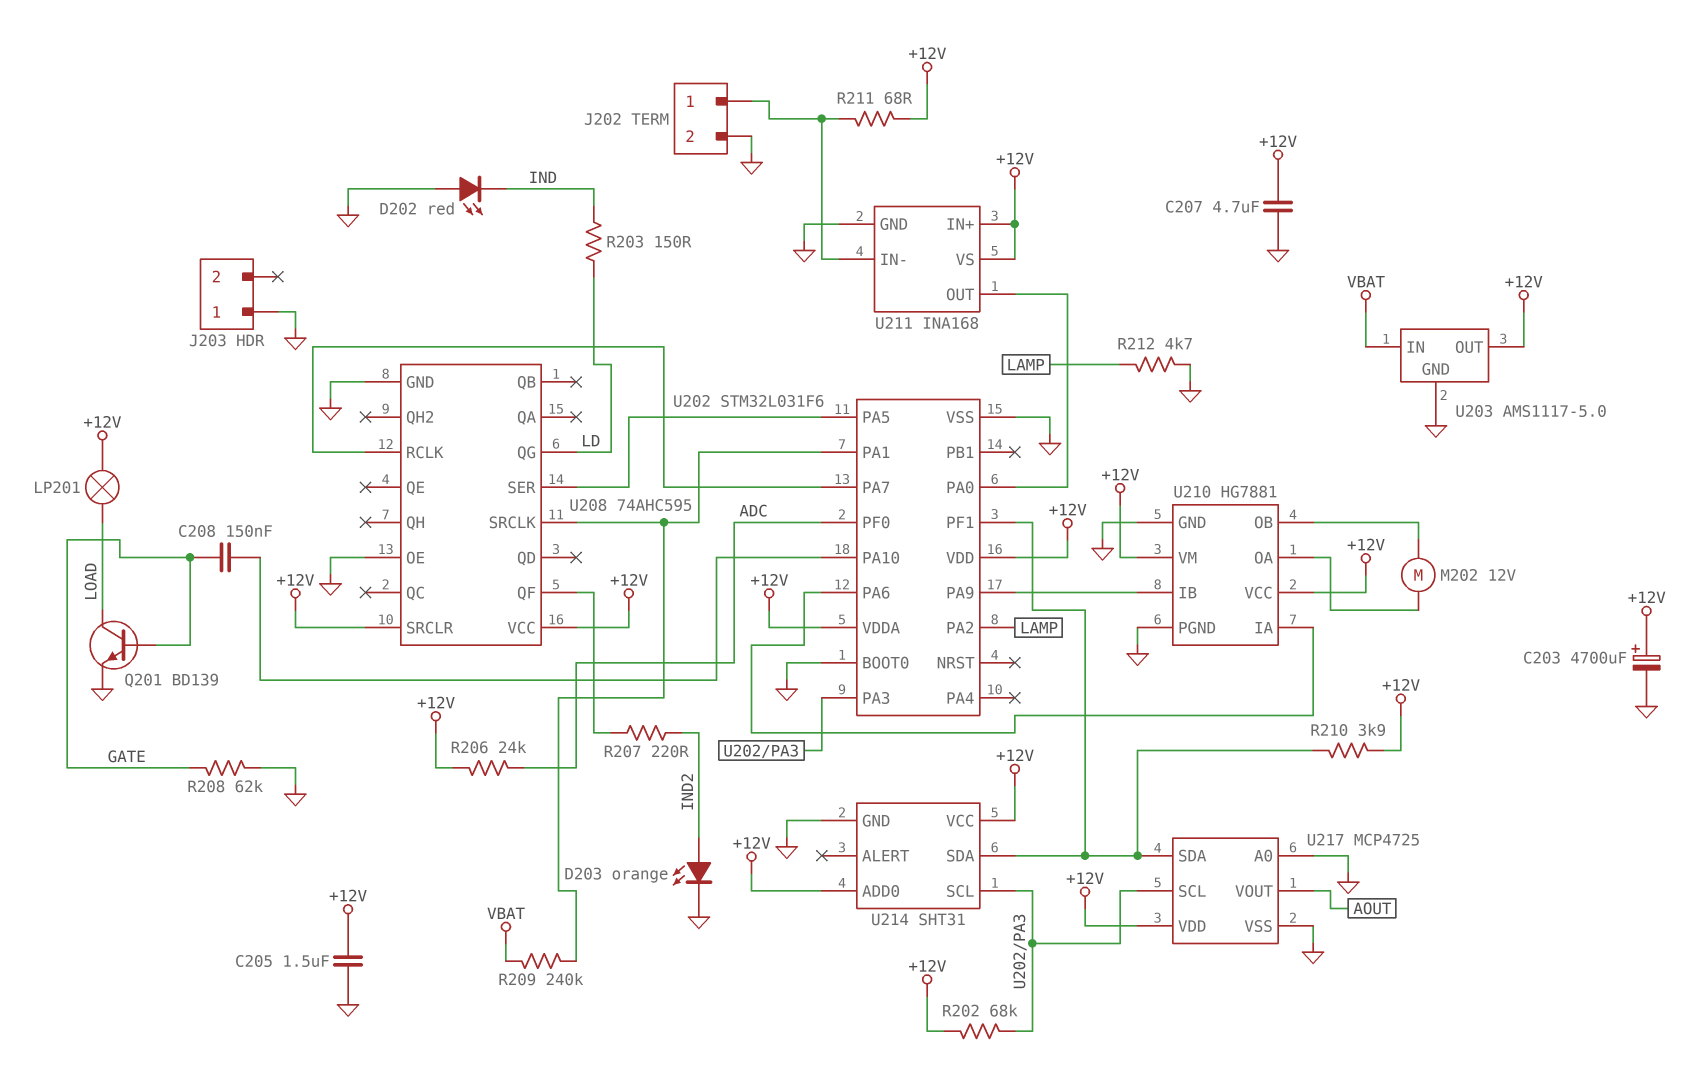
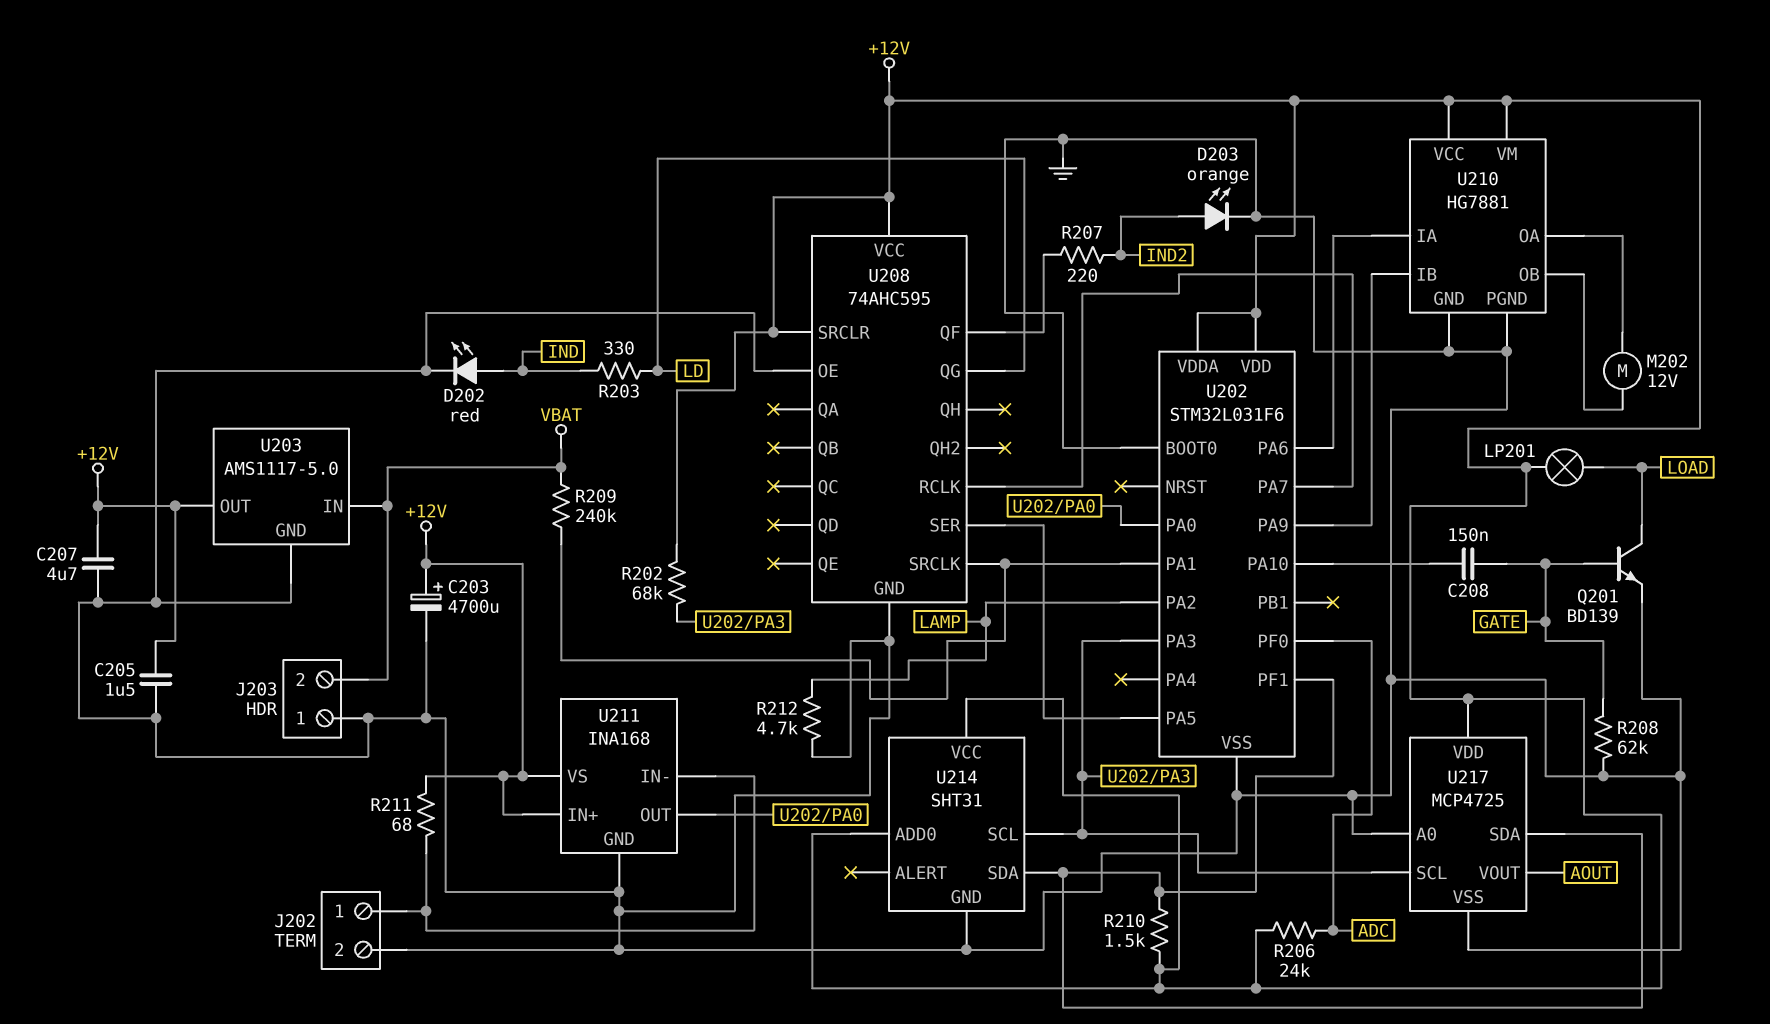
D202: LED red (A GND, K IND) -> LED red (A IND, K GND)
J203 pin 2: none -> VBAT
R203: 150 (IND, LD) -> 330 (IND, LD)
R210: 3.9k (+12V, U202/PF1) -> 1.5k (+12V, U202/PF1)

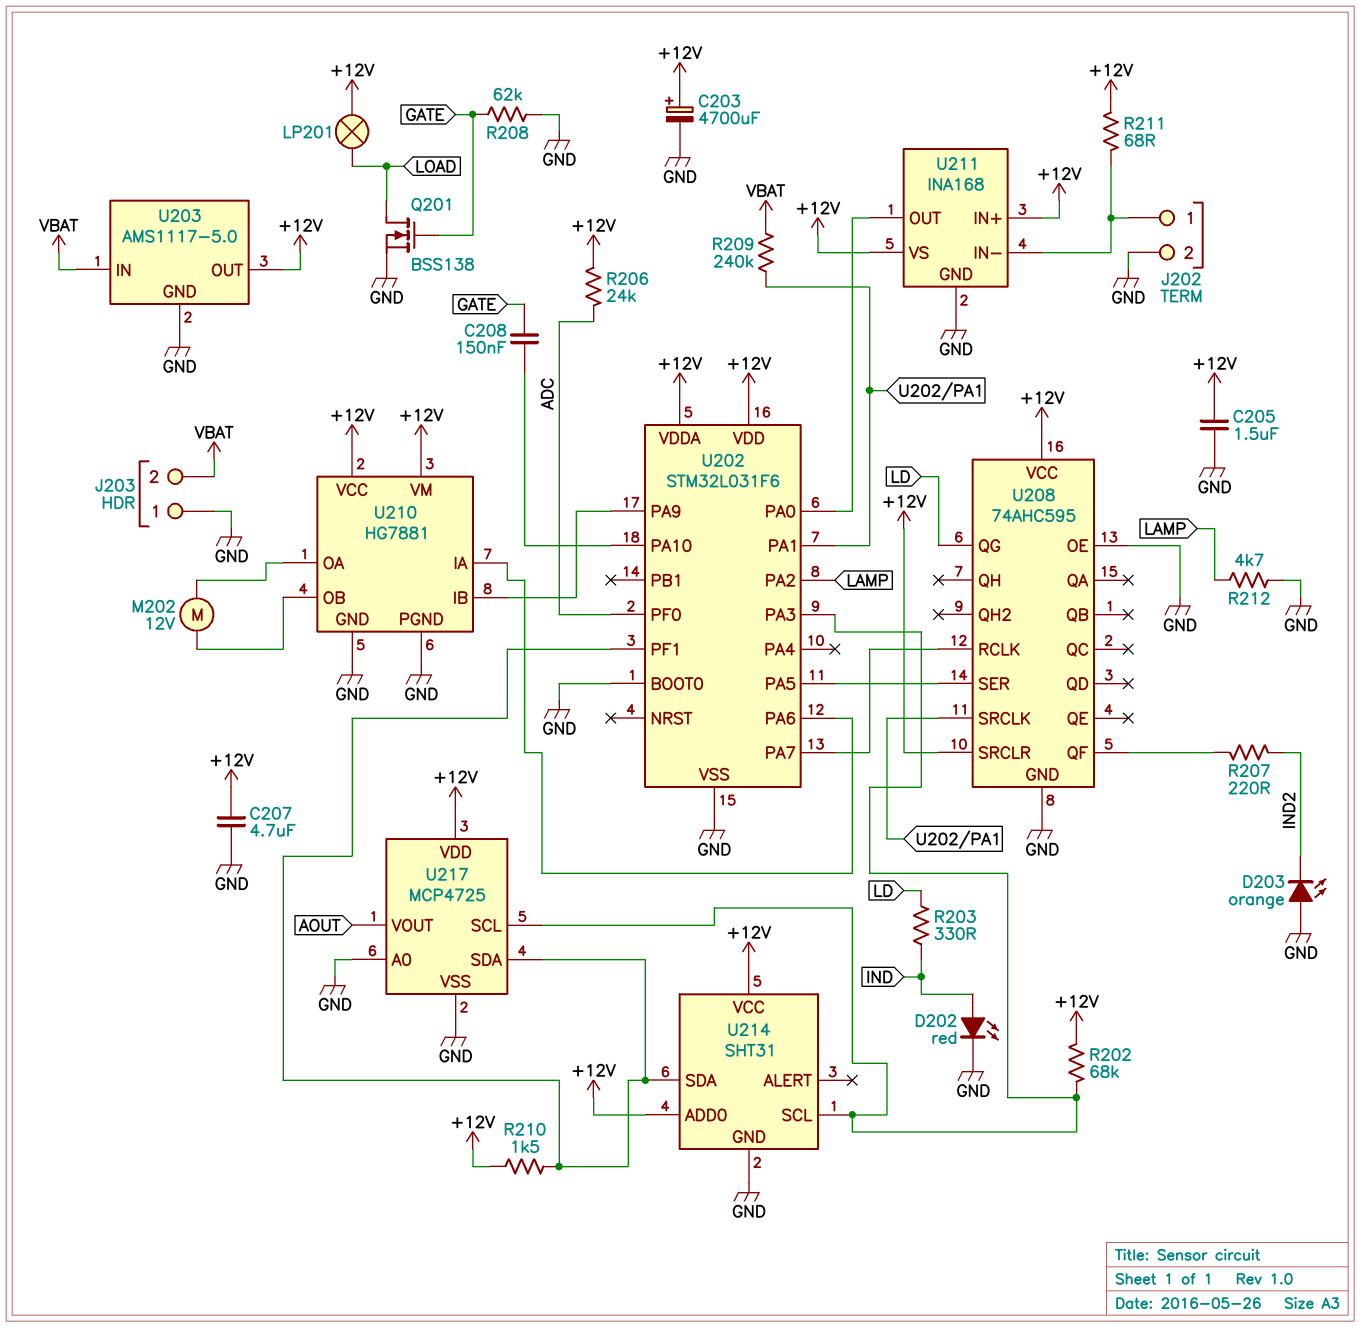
D203: LED orange (A IND2, K GND) -> LED orange (A GND, K IND2)
Q201: NPN BD139 (B GATE, C LOAD, E GND) -> NMOS BSS138 (G GATE, D LOAD, S GND)

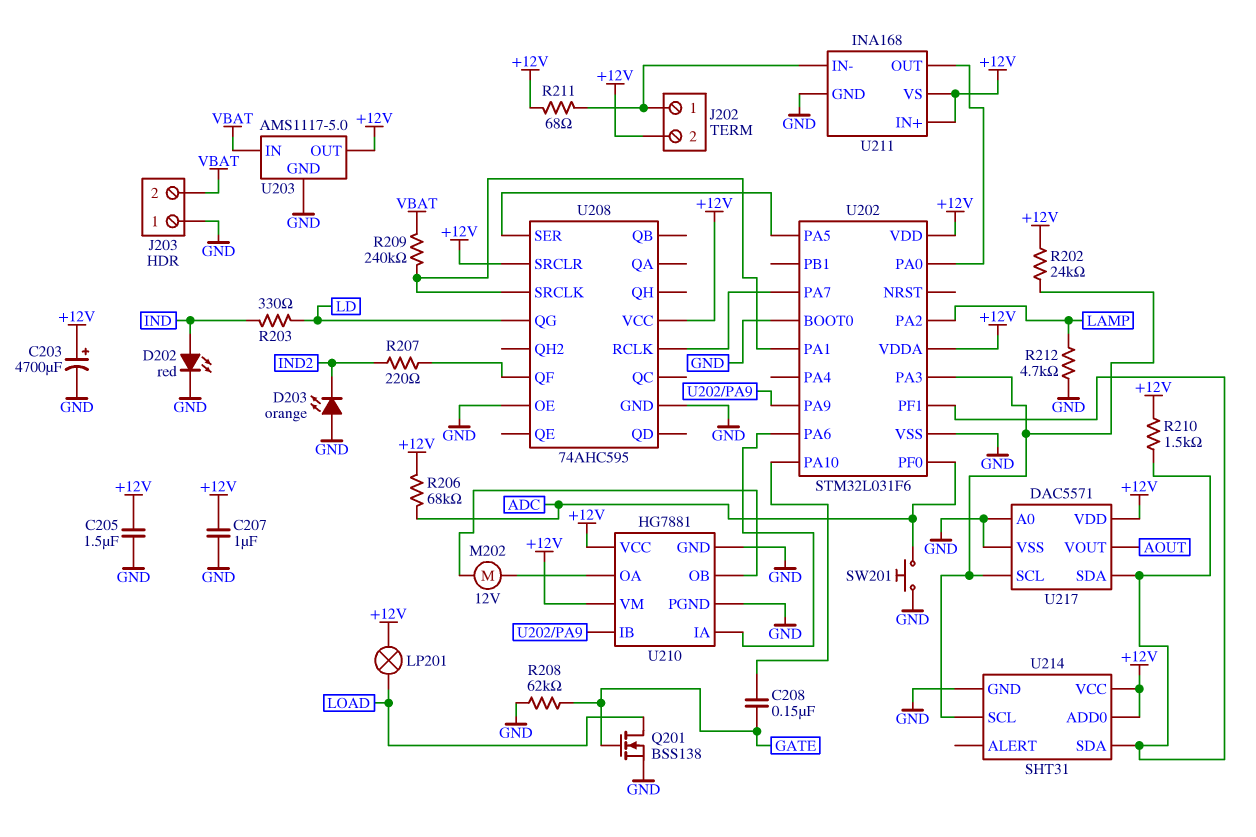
C207: 4.7uF (+12V, GND) -> 1uF (+12V, GND)
J202 pin 2: GND -> +12V
R202: 68k (+12V, U202/PA3) -> 24k (+12V, U202/PA3)
R206: 24k (+12V, ADC) -> 68k (+12V, ADC)
SW201: none -> button (ADC, GND)
U217: MCP4725 -> DAC5571

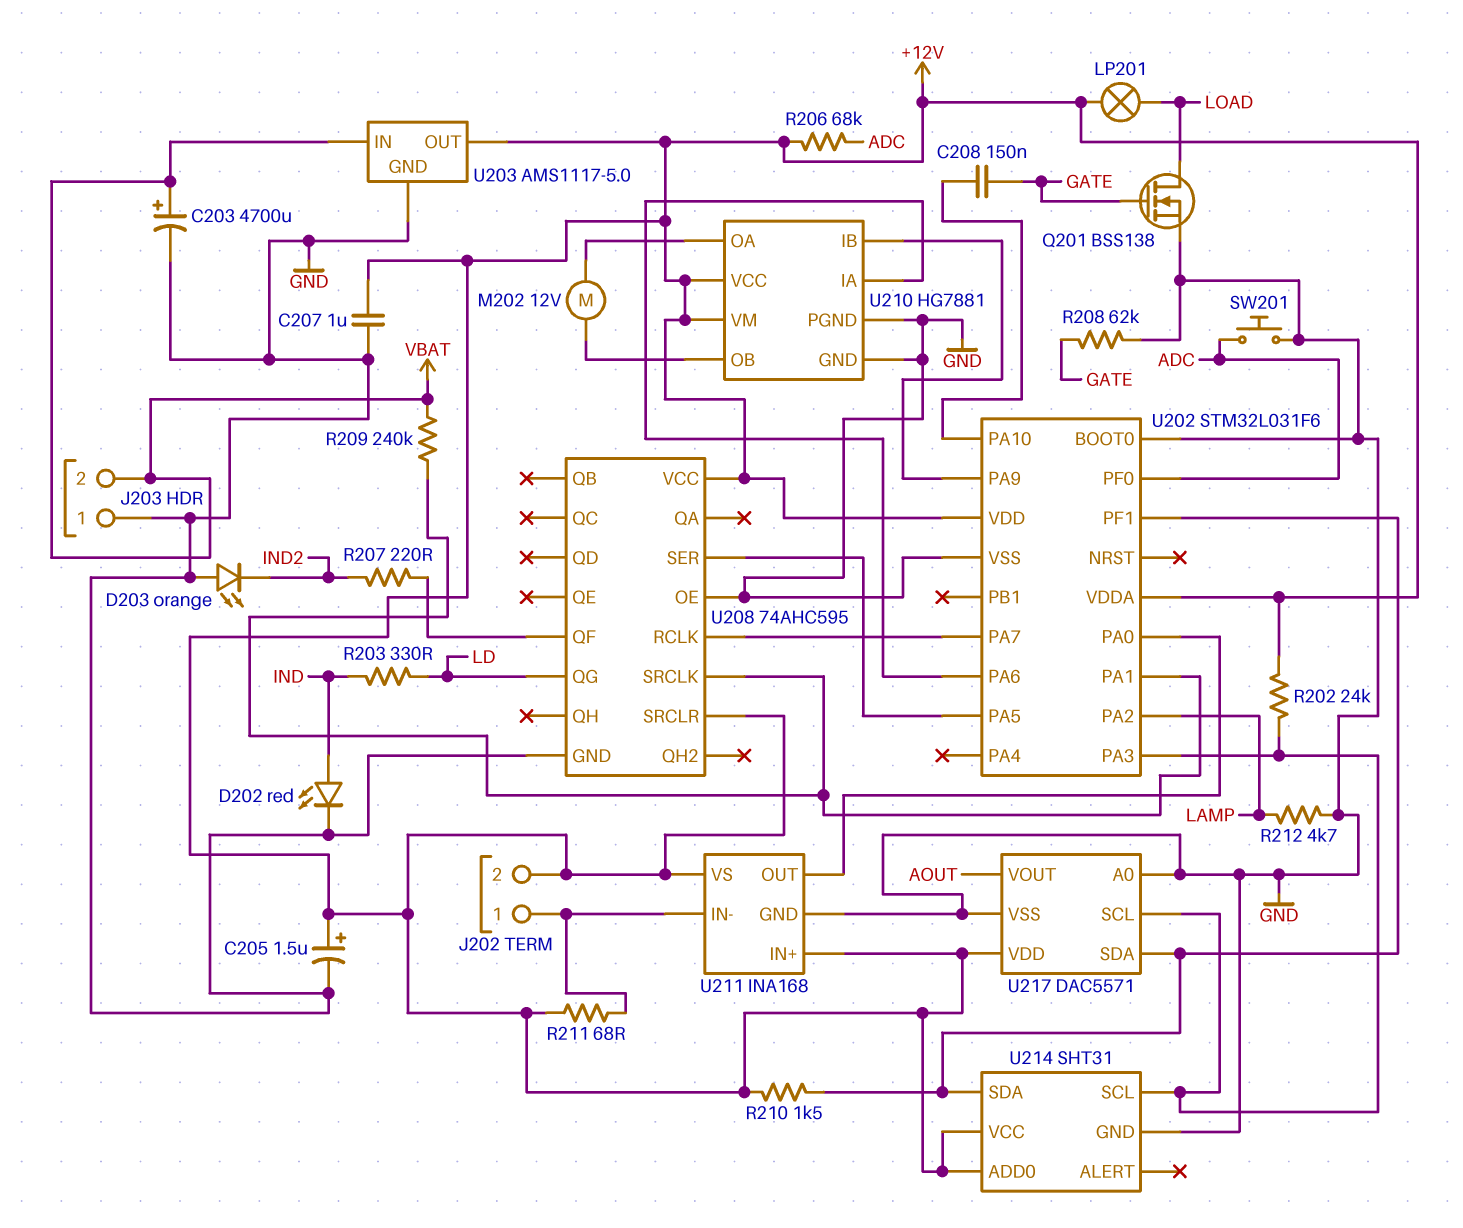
C203: 4700uF (plus +12V, minus GND) -> 4700uF (plus VBAT, minus GND)
C205: 1.5uF (+12V, GND) -> 1.5uF (plus +12V, minus GND)

